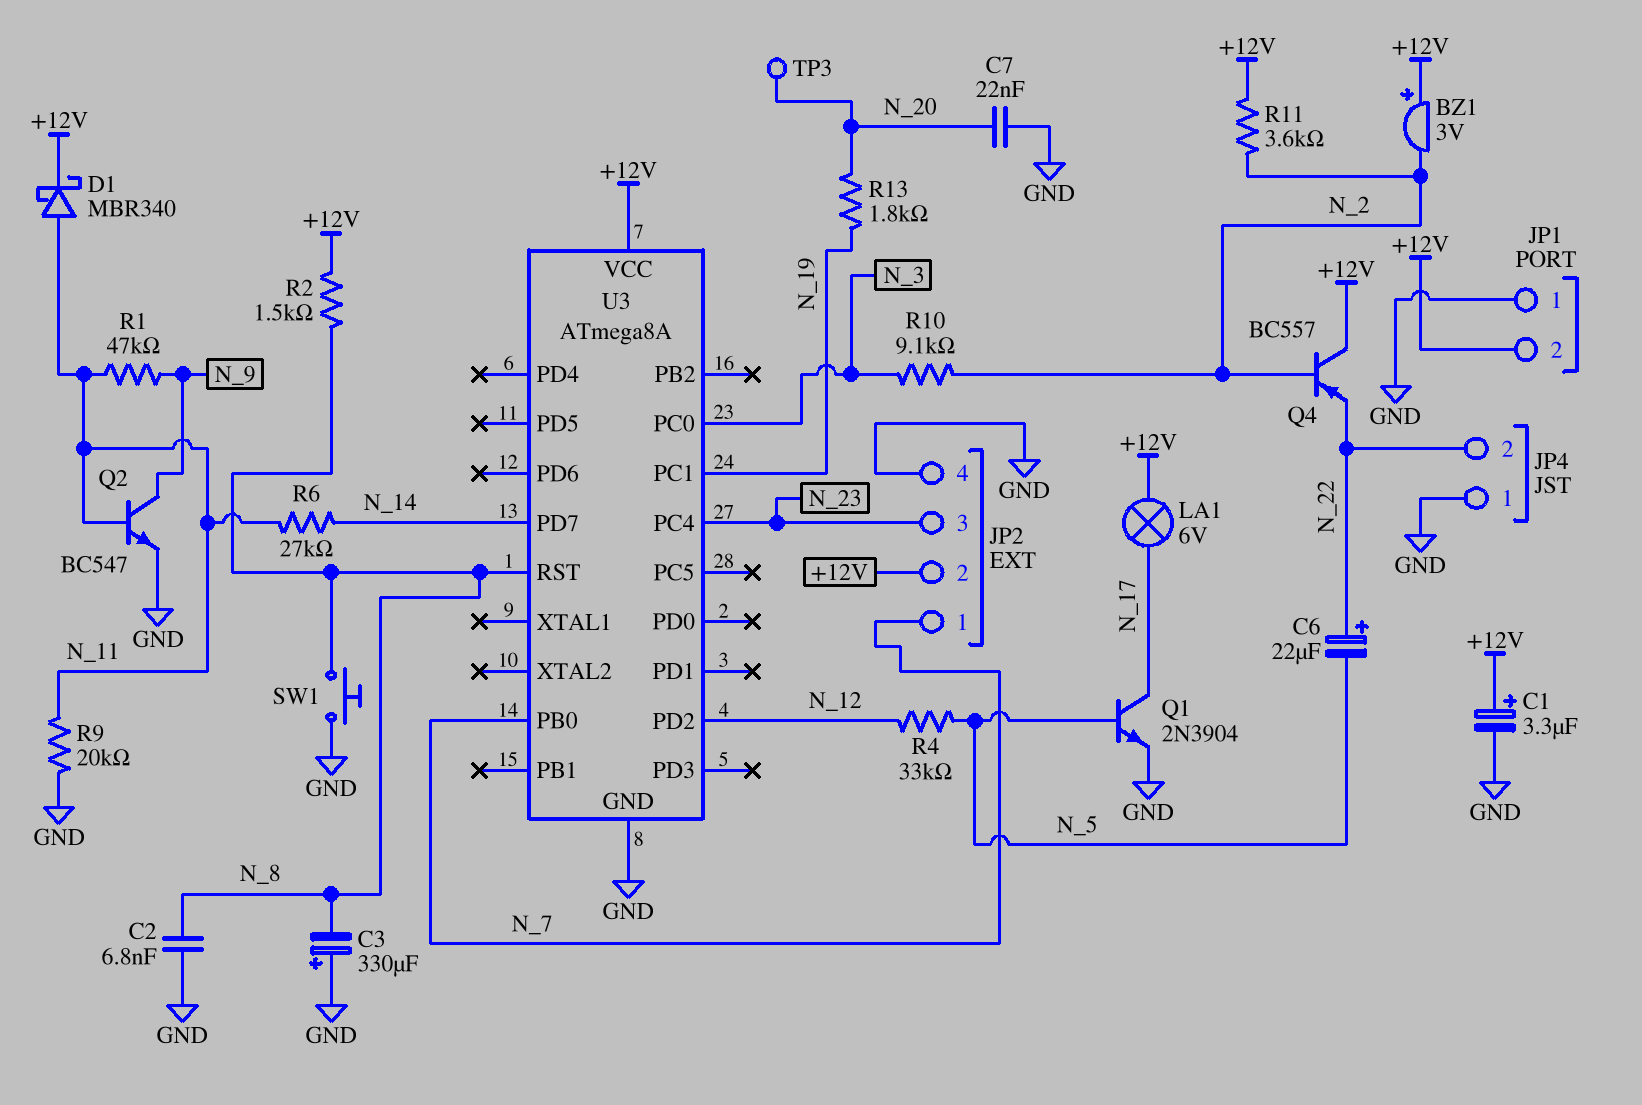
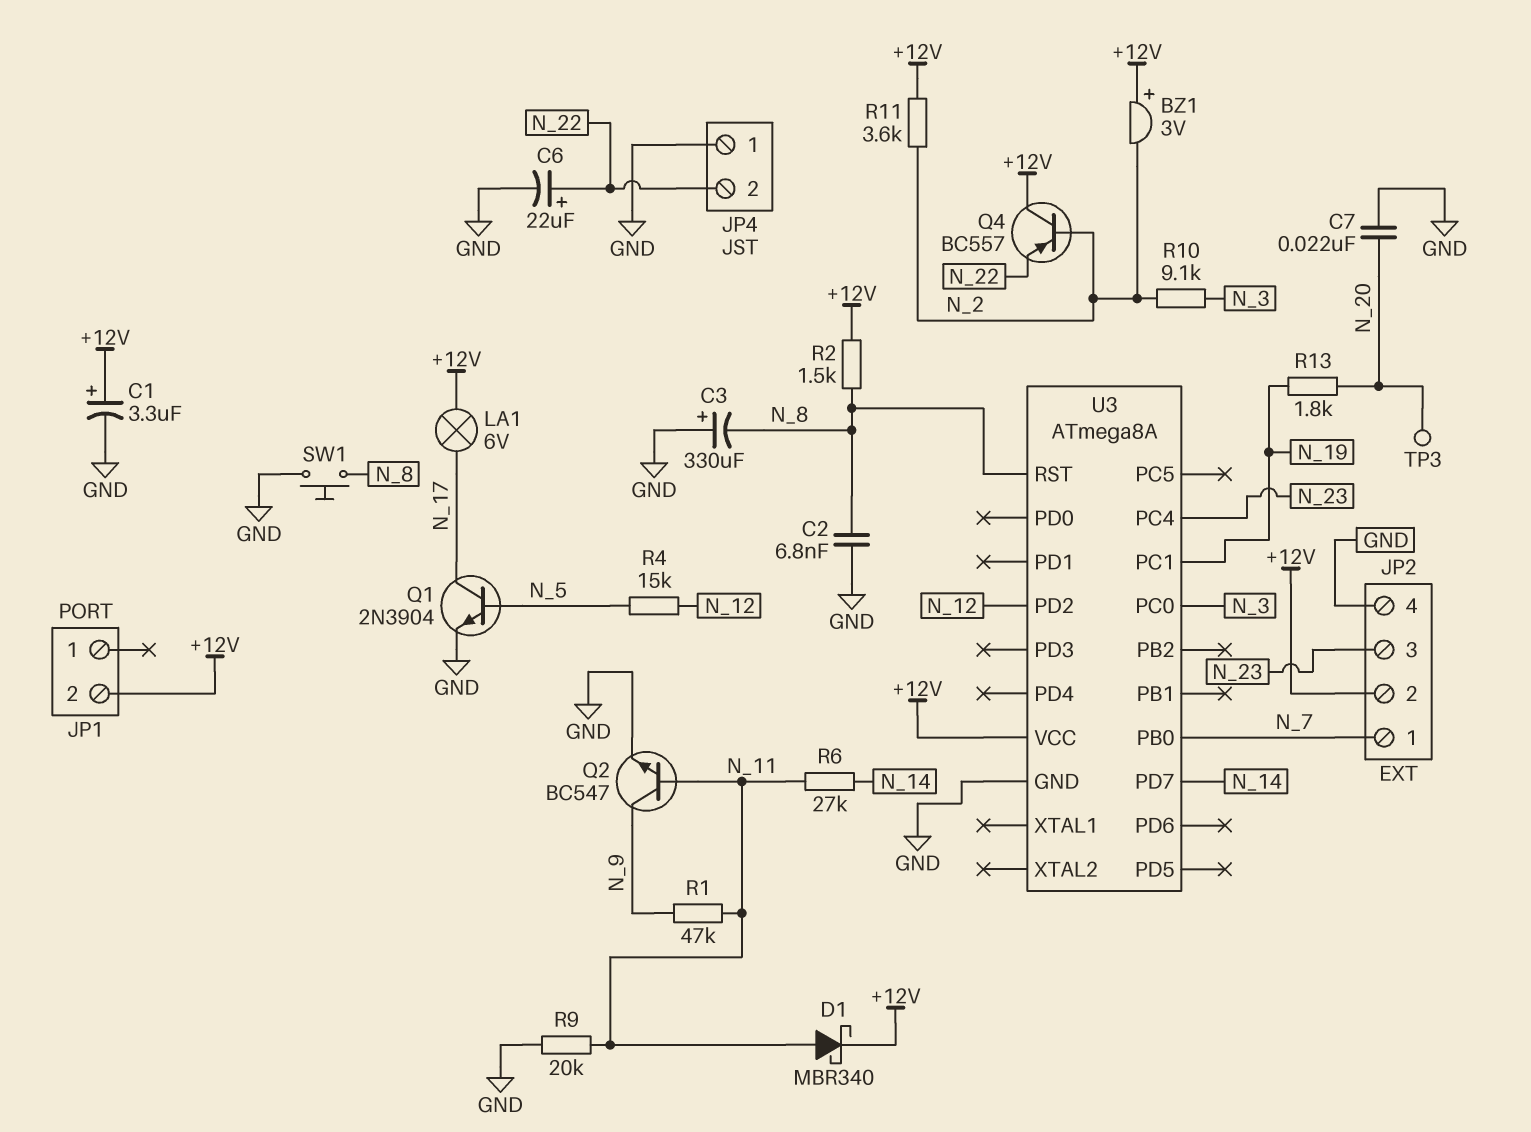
C6: 22uF (plus N_22, minus N_5) -> 22uF (plus N_22, minus GND)
JP1 pin 1: GND -> none
R4: 33k (N_5, N_12) -> 15k (N_5, N_12)

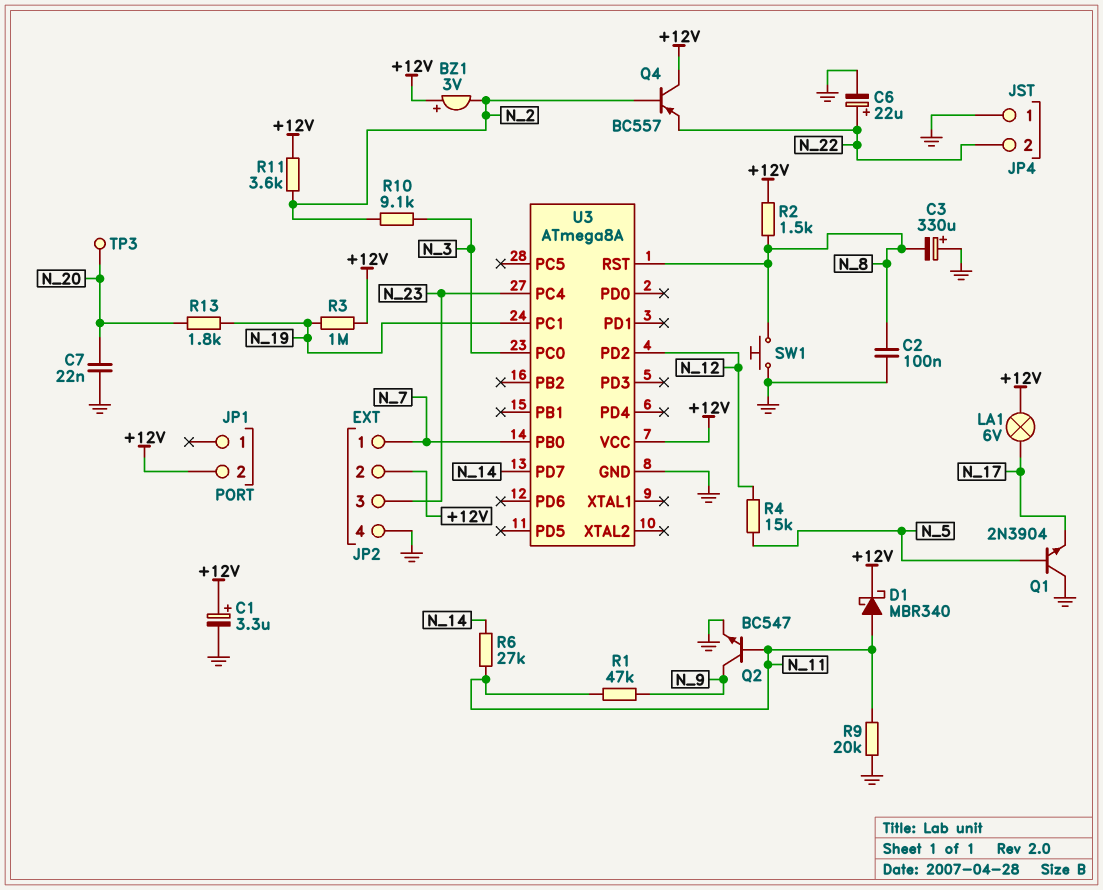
C2: 6.8nF (GND, N_8) -> 100nF (GND, N_8)
Q1: NPN 2N3904 (B N_5, C N_17, E GND) -> NPN 2N3904 (B N_5, C GND, E N_17)
R3: none -> 1M (+12V, N_19)

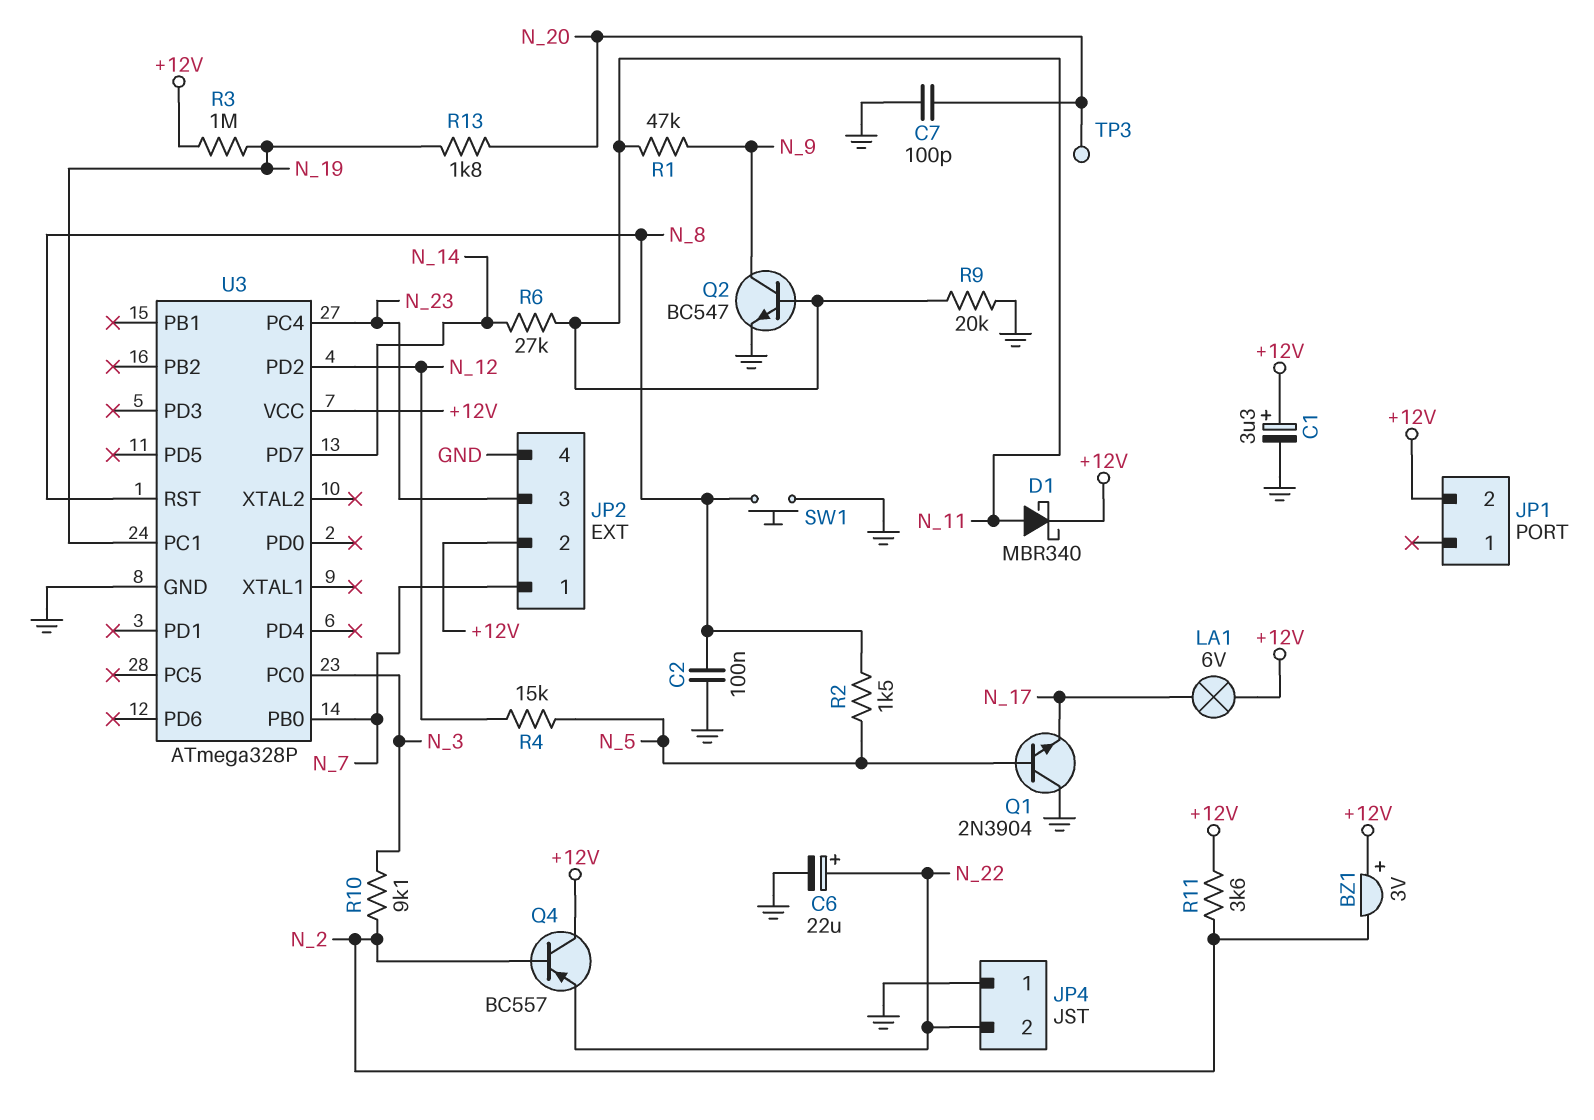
C3: 330uF (plus GND, minus N_8) -> none
C7: 22nF (GND, N_20) -> 100pF (GND, N_20)
R2: 1.5k (+12V, N_8) -> 1.5k (N_5, N_8)
U3: ATmega8A -> ATmega328P

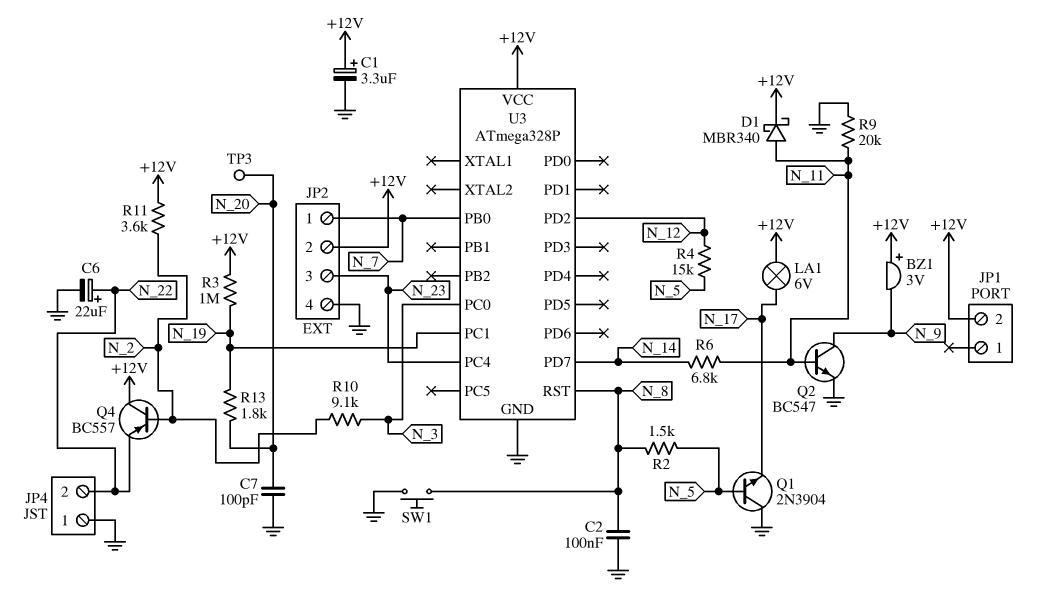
BZ1: buzzer 3V (plus +12V, minus N_2) -> buzzer 3V (plus +12V, minus N_9)
R1: 47k (N_9, N_11) -> none
R6: 27k (N_11, N_14) -> 6.8k (N_11, N_14)

